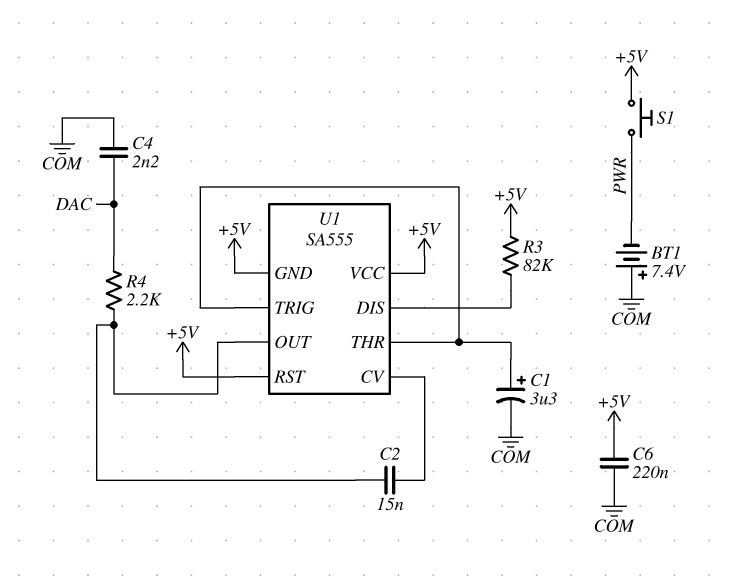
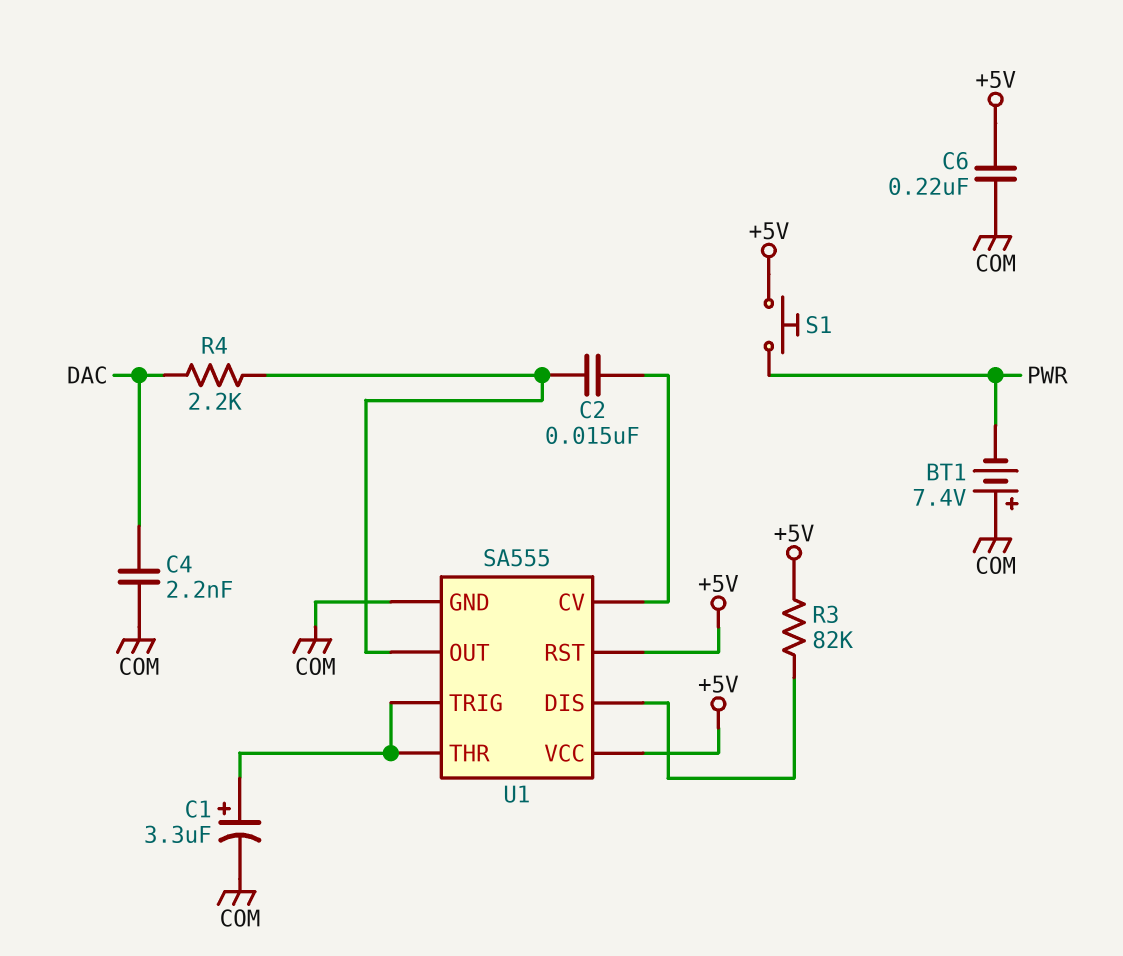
U1 pin GND: +5V -> COM

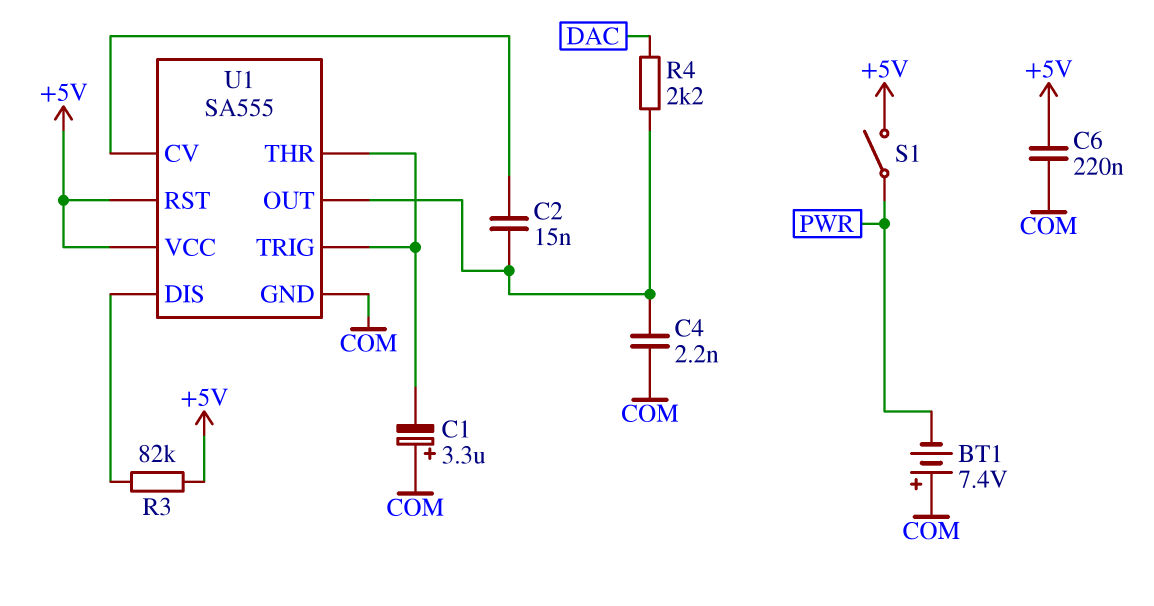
C1: 3.3uF (plus U1/THR, minus COM) -> 3.3uF (plus COM, minus U1/THR)
C4: 2.2nF (COM, DAC) -> 2.2nF (COM, U1/OUT)
S1: button (+5V, PWR) -> switch (+5V, PWR)

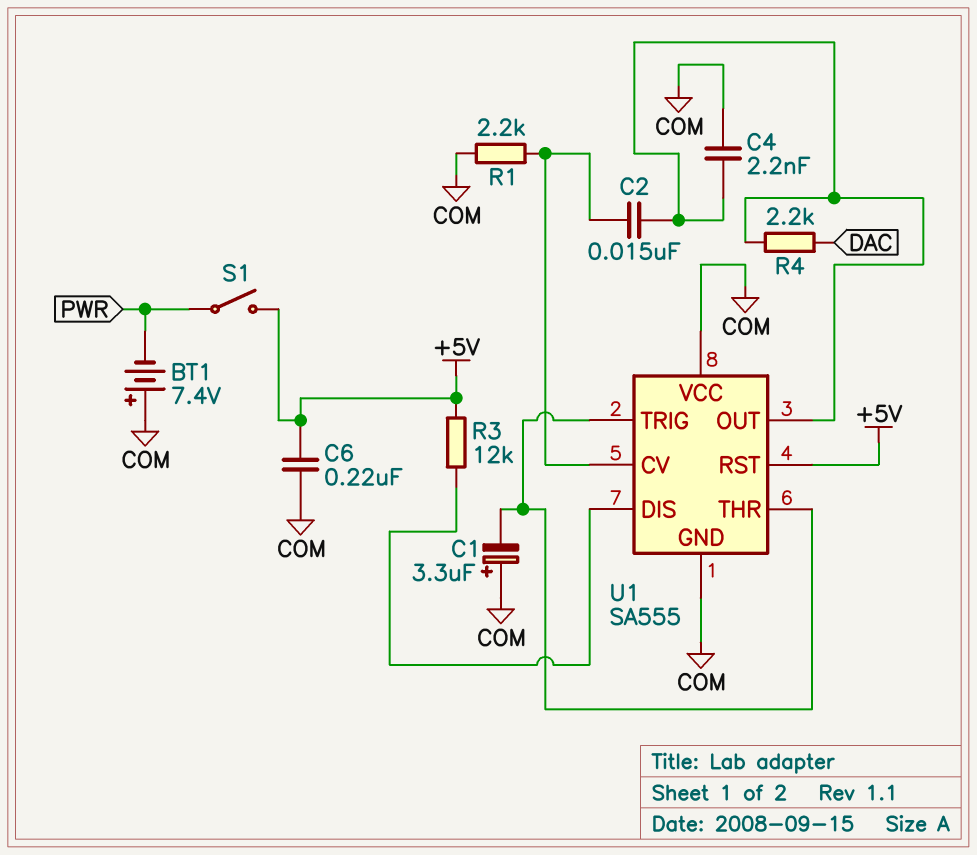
R1: none -> 2.2k (COM, U1/CV)
R3: 82k (+5V, U1/DIS) -> 12k (+5V, U1/DIS)
U1 pin VCC: +5V -> COM

